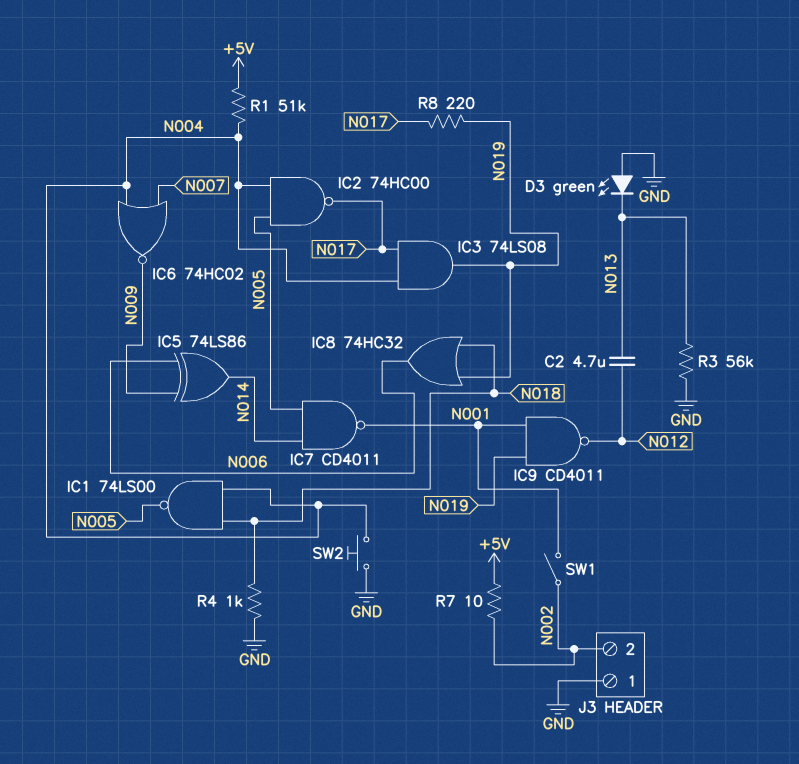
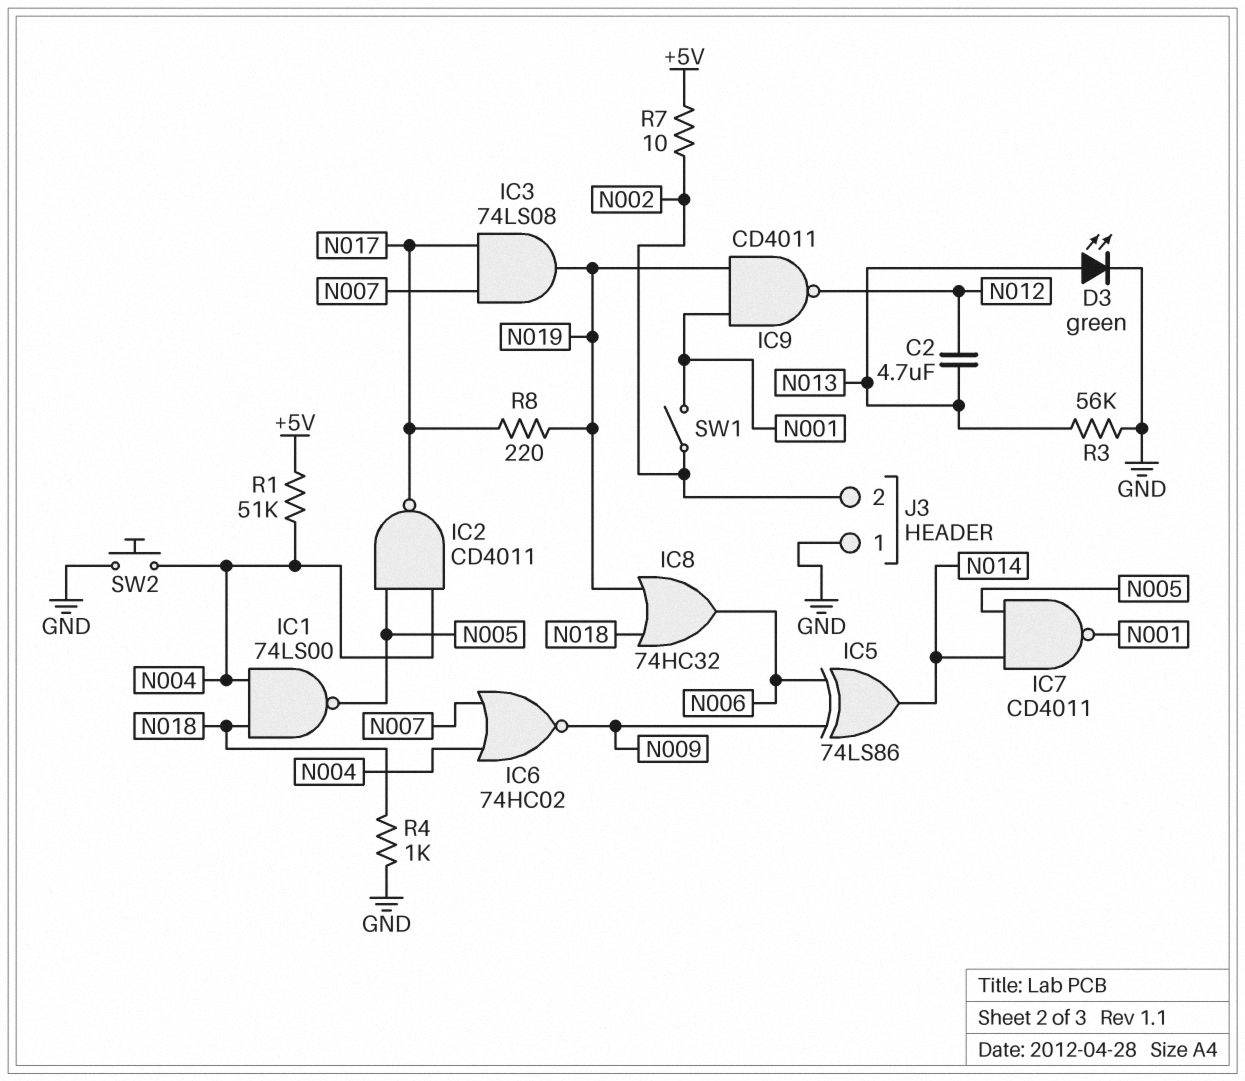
D3: LED green (A GND, K N013) -> LED green (A N013, K GND)
IC2: NAND 74HC00 (in N004, in N005, out N017) -> NAND CD4011 (in N004, in N005, out N017)
IC3: AND 74LS08 (in N004, in N017, out N019) -> AND 74LS08 (in N007, in N017, out N019)

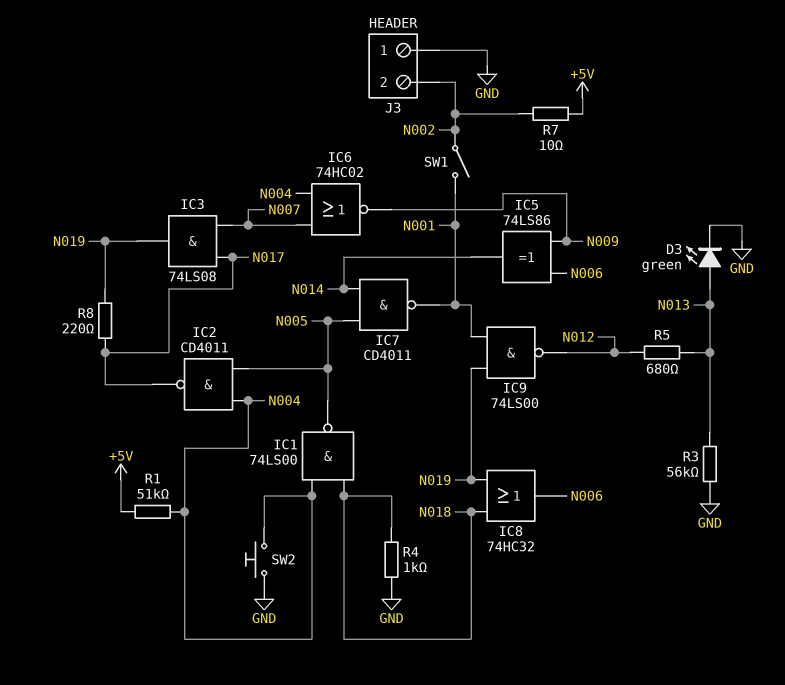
C2: 4.7uF (N012, N013) -> none
IC9: NAND CD4011 (in N001, in N019, out N012) -> NAND 74LS00 (in N001, in N019, out N012)
R5: none -> 680 (N012, N013)

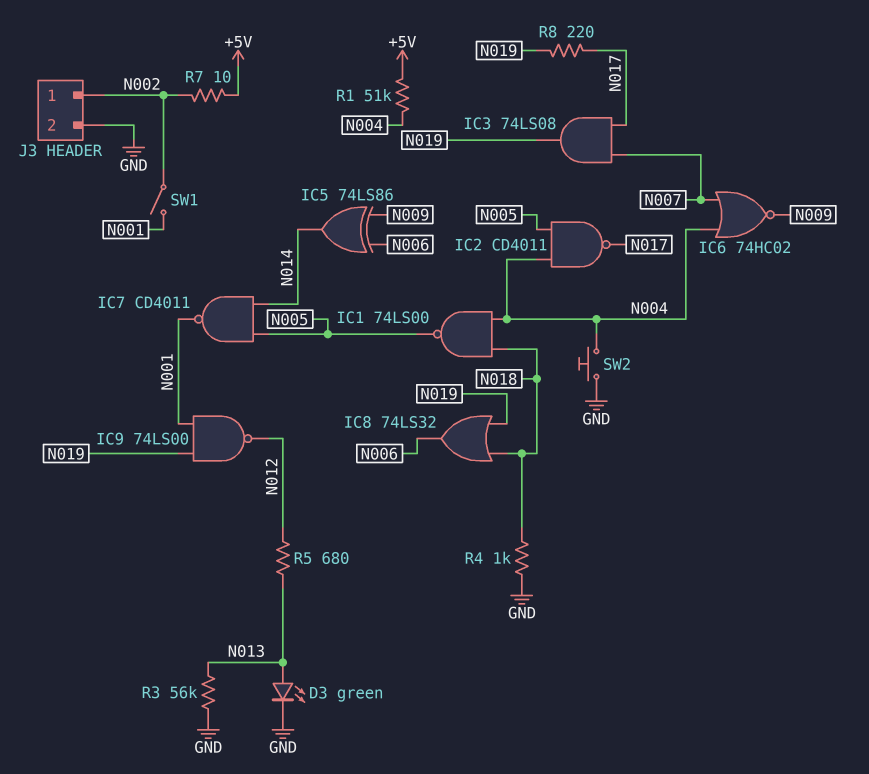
IC8: OR 74HC32 (in N018, in N019, out N006) -> OR 74LS32 (in N018, in N019, out N006)
J3 pin 1: GND -> N002
J3 pin 2: N002 -> GND

